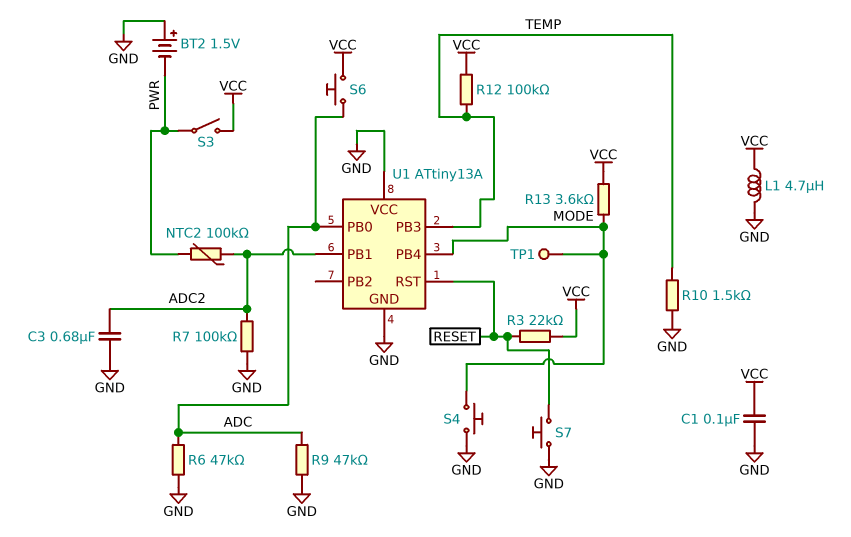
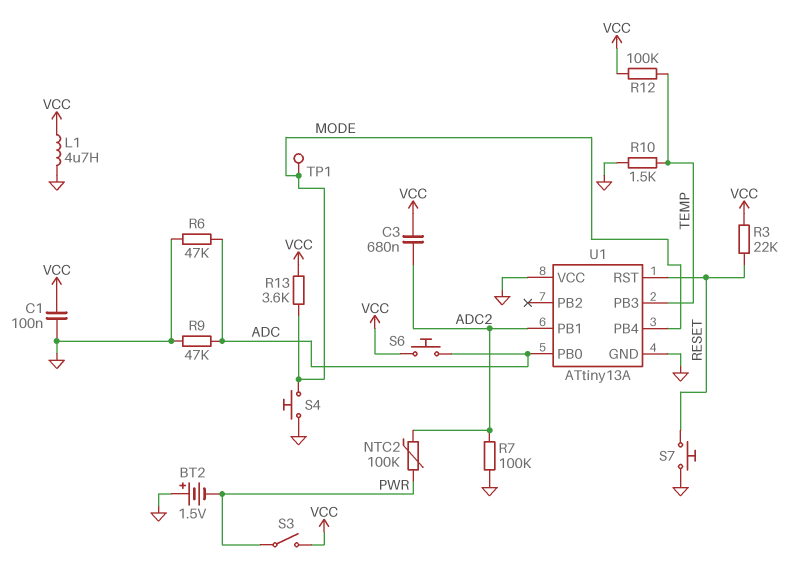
C3: 680nF (ADC2, GND) -> 680nF (ADC2, VCC)

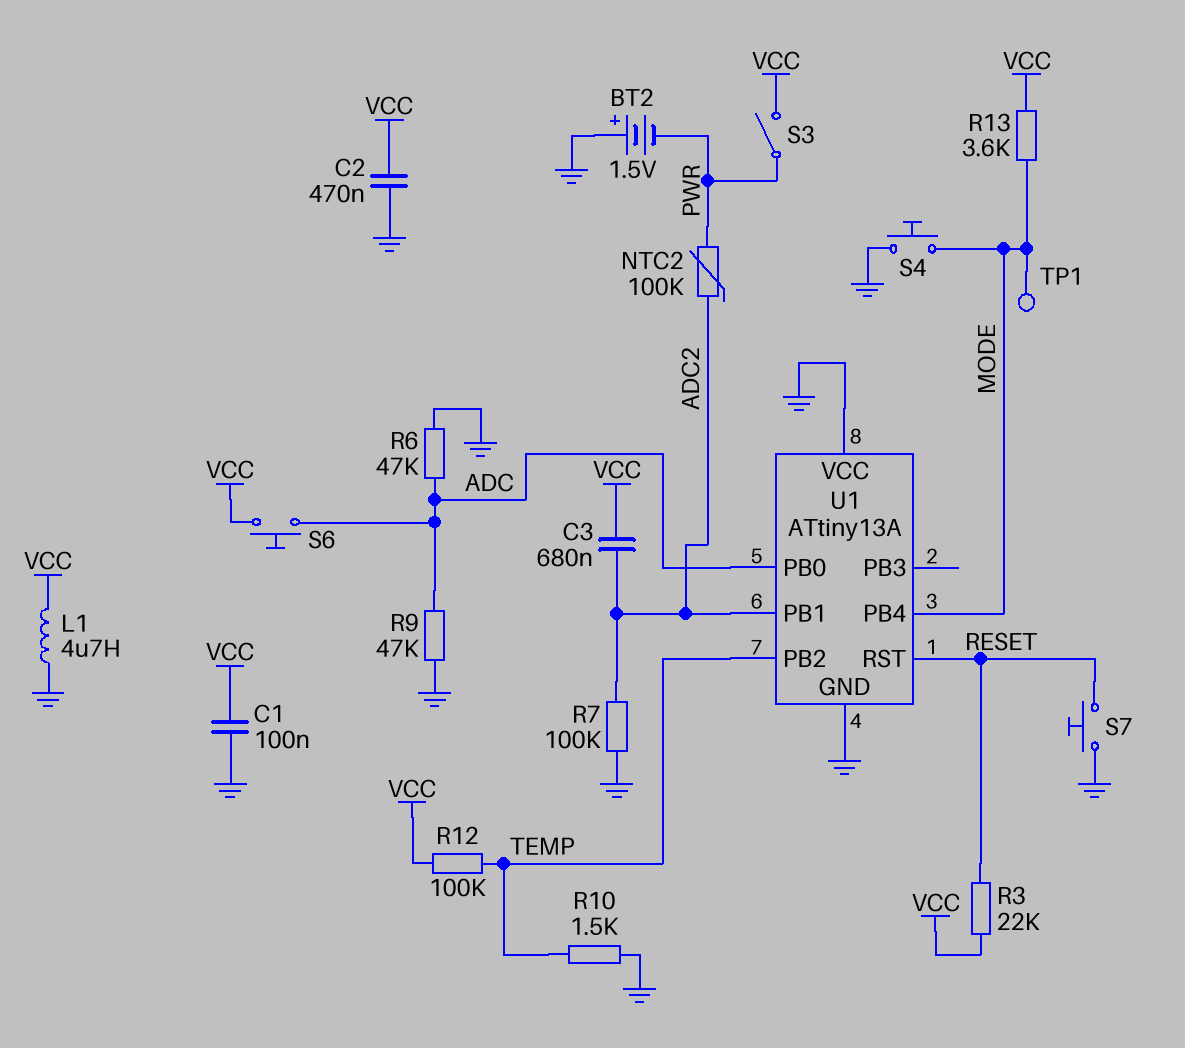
C2: none -> 470nF (GND, VCC)
U1 pin PB2: none -> TEMP
U1 pin PB3: TEMP -> none

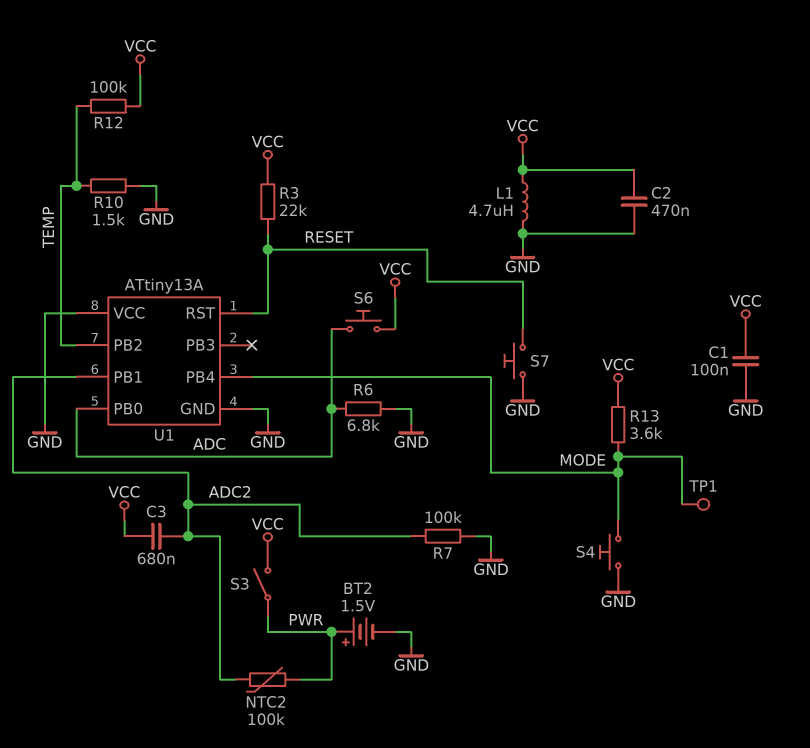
BT2: 1.5V (plus GND, minus PWR) -> 1.5V (plus PWR, minus GND)
R6: 47k (ADC, GND) -> 6.8k (ADC, GND)
R9: 47k (ADC, GND) -> none

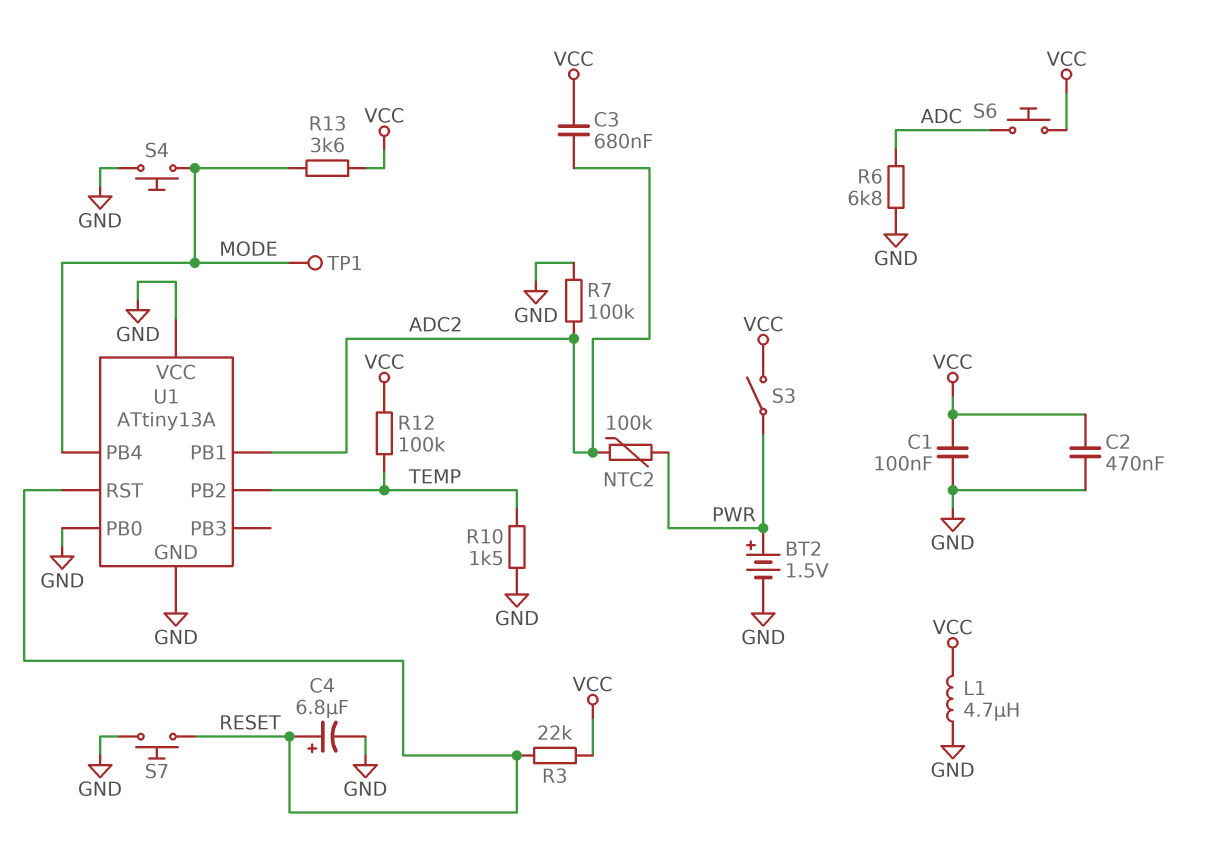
C4: none -> 6.8uF (plus RESET, minus GND)
U1 pin PB0: ADC -> GND

